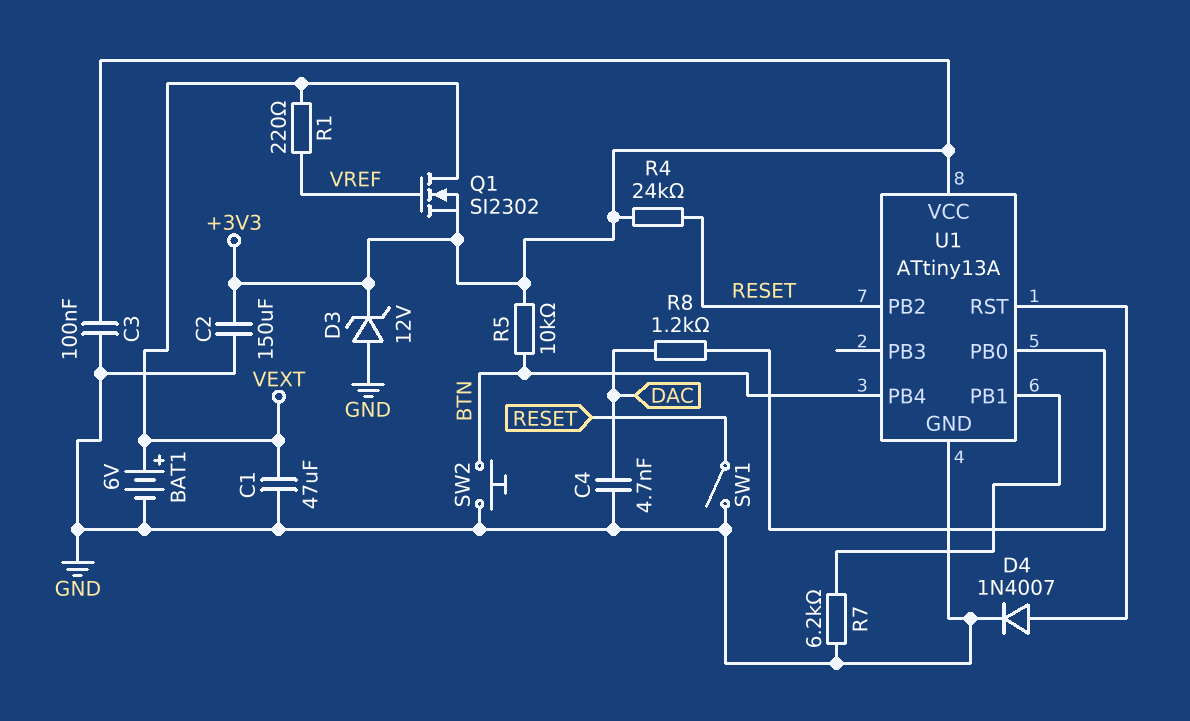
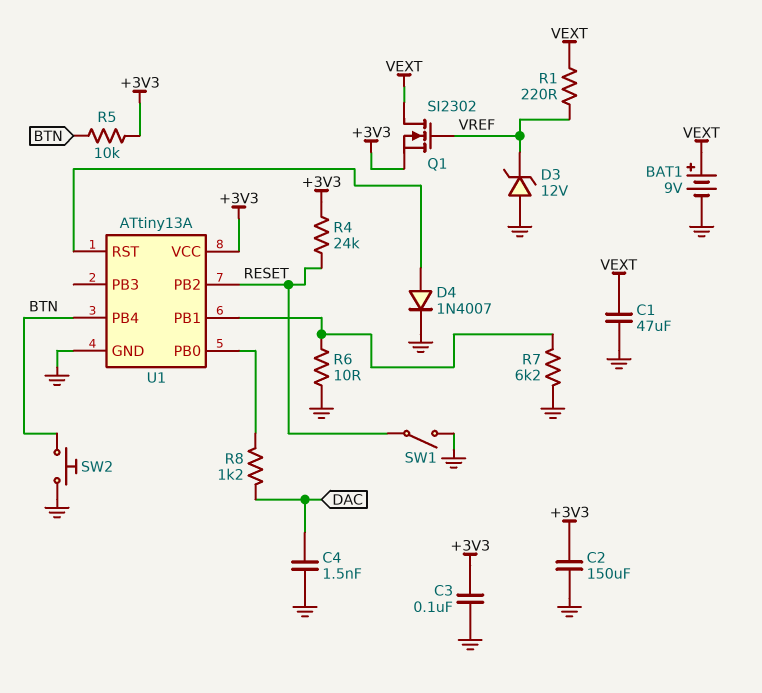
BAT1: 6V (plus VEXT, minus GND) -> 9V (plus VEXT, minus GND)
C4: 4.7nF (DAC, GND) -> 1.5nF (DAC, GND)
D3: zener 12V (A GND, K +3V3) -> zener 12V (A GND, K VREF)
R6: none -> 10 (GND, U1/PB1)

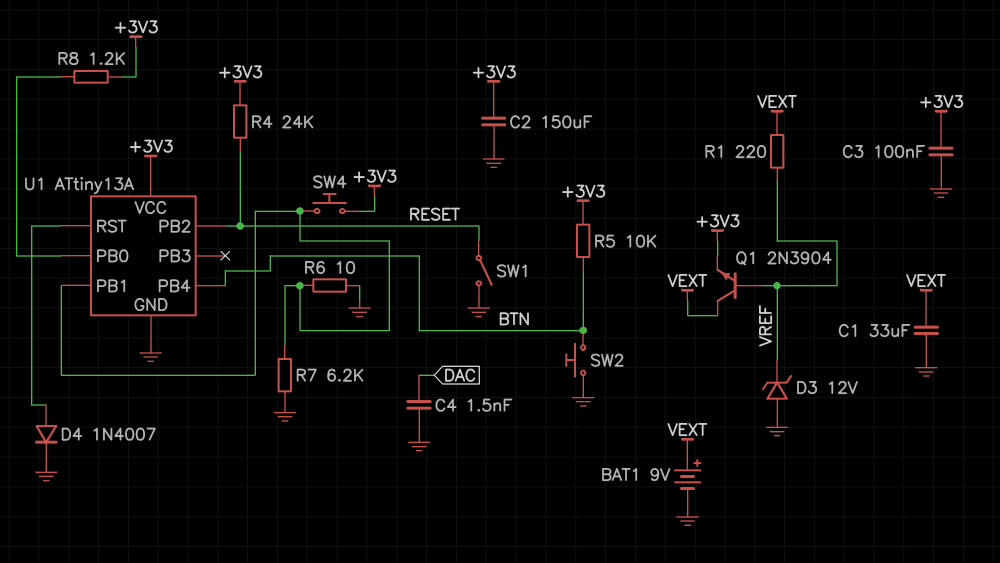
C1: 47uF (GND, VEXT) -> 33uF (GND, VEXT)
Q1: NMOS SI2302 (G VREF, D VEXT, S +3V3) -> NPN 2N3904 (B VREF, C VEXT, E +3V3)
R8: 1.2k (DAC, U1/PB0) -> 1.2k (+3V3, U1/PB0)
SW4: none -> button (+3V3, U1/PB1)

